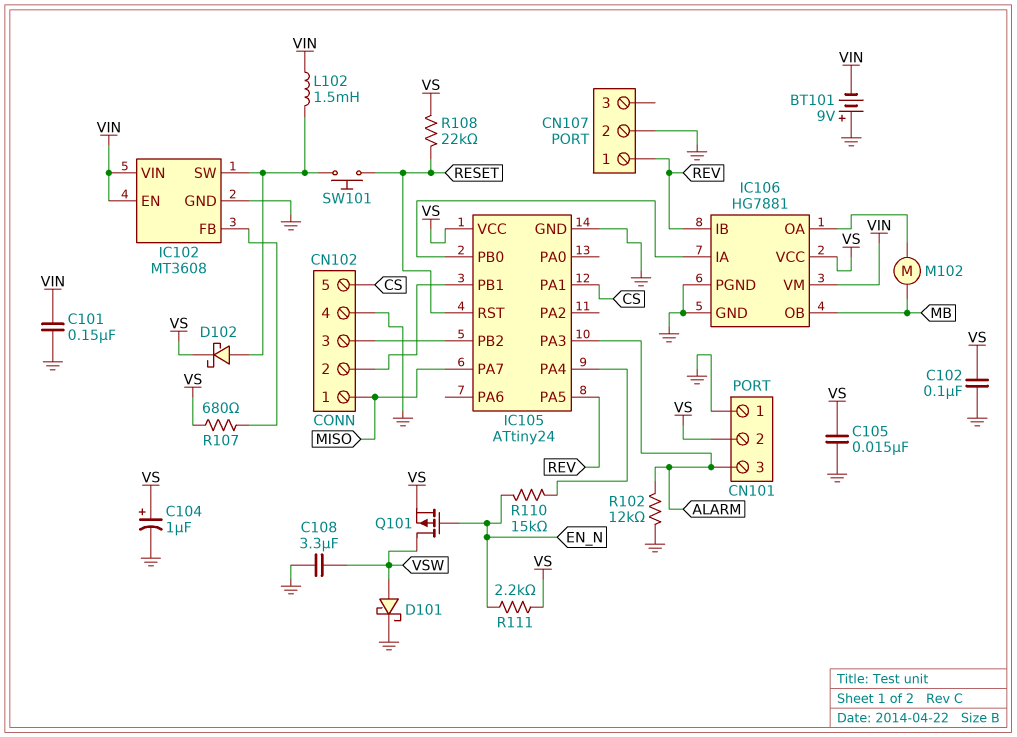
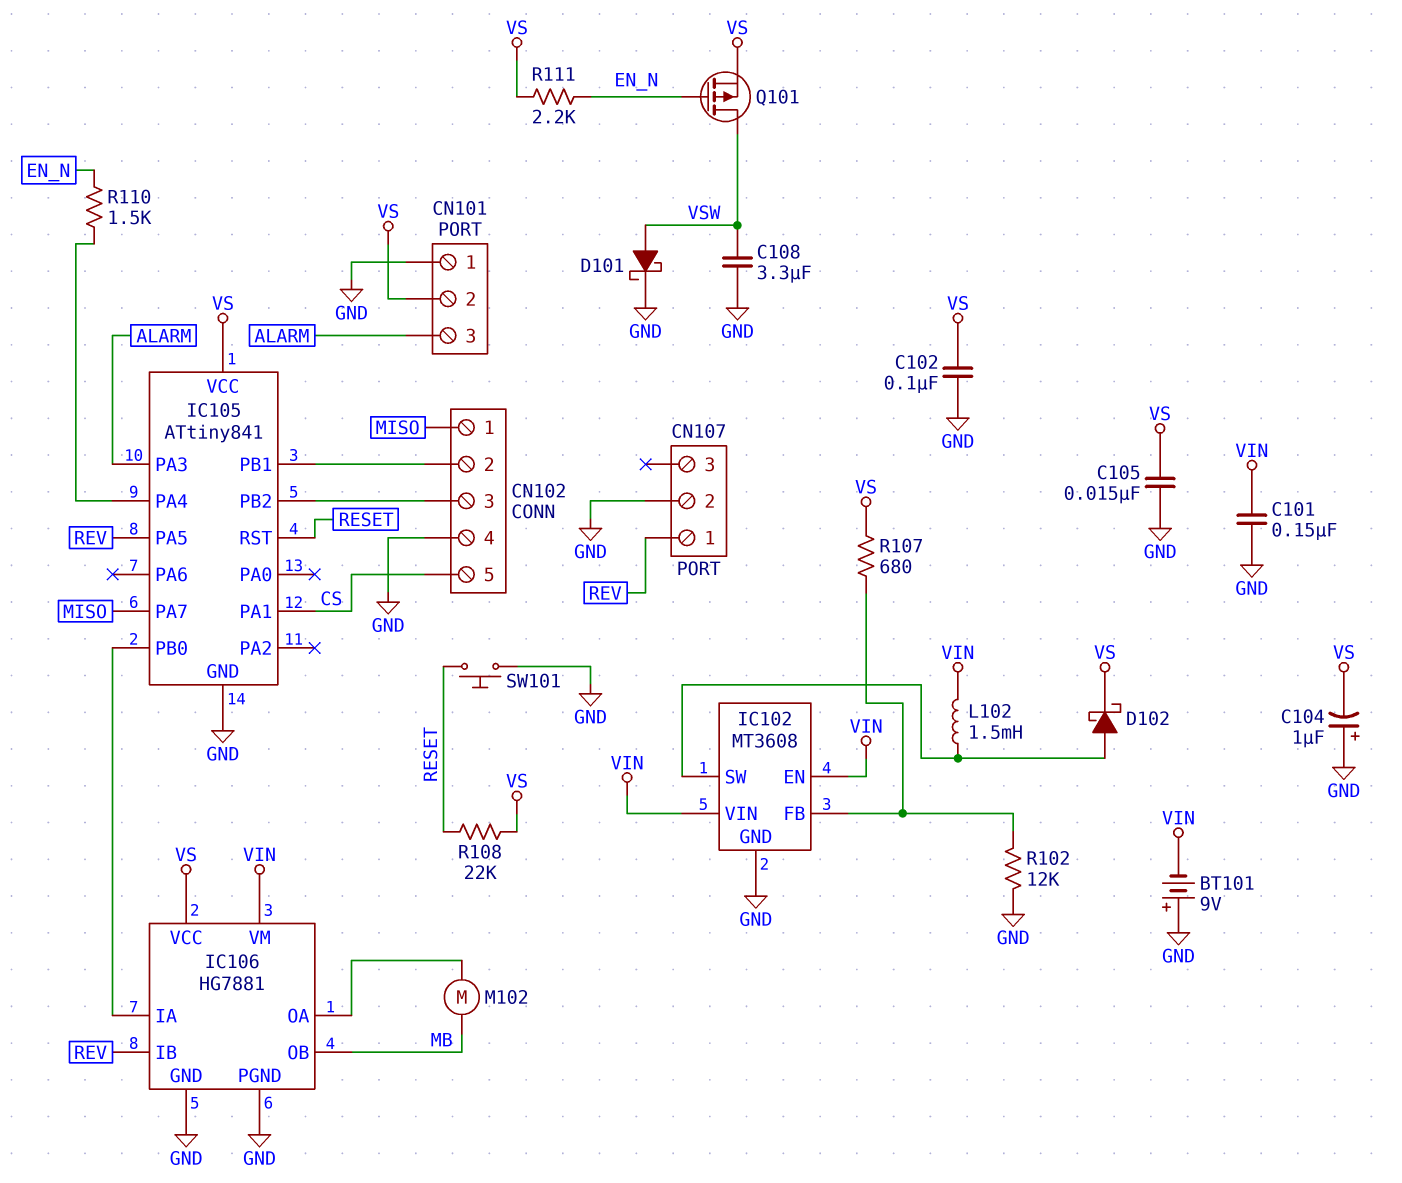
C104: 1uF (plus VS, minus GND) -> 1uF (plus GND, minus VS)
IC105: ATtiny24 -> ATtiny841
R102: 12k (ALARM, GND) -> 12k (GND, IC102/FB)
R110: 15k (EN_N, IC105/PA4) -> 1.5k (EN_N, IC105/PA4)
SW101: button (IC102/SW, RESET) -> button (GND, RESET)

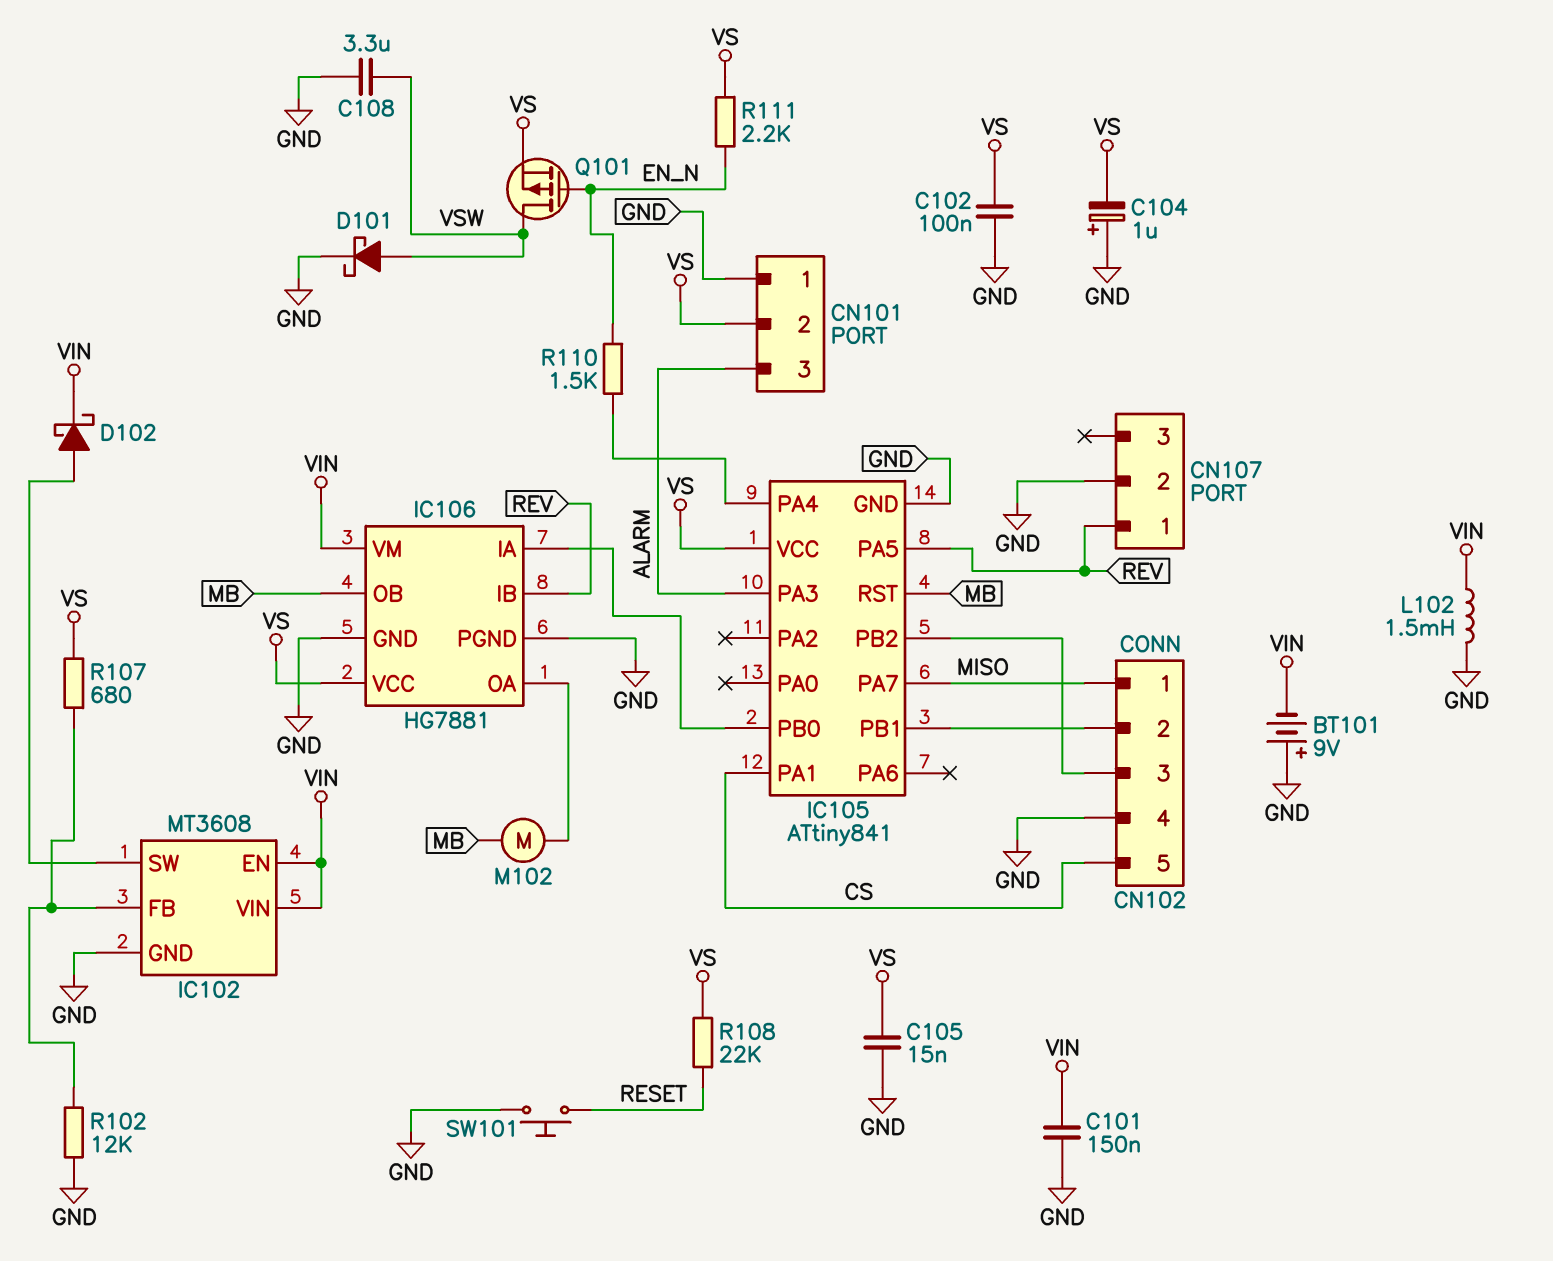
D102: schottky (A IC102/SW, K VS) -> schottky (A IC102/SW, K VIN)
IC105 pin RST: RESET -> MB
L102: 1.5mH (IC102/SW, VIN) -> 1.5mH (GND, VIN)

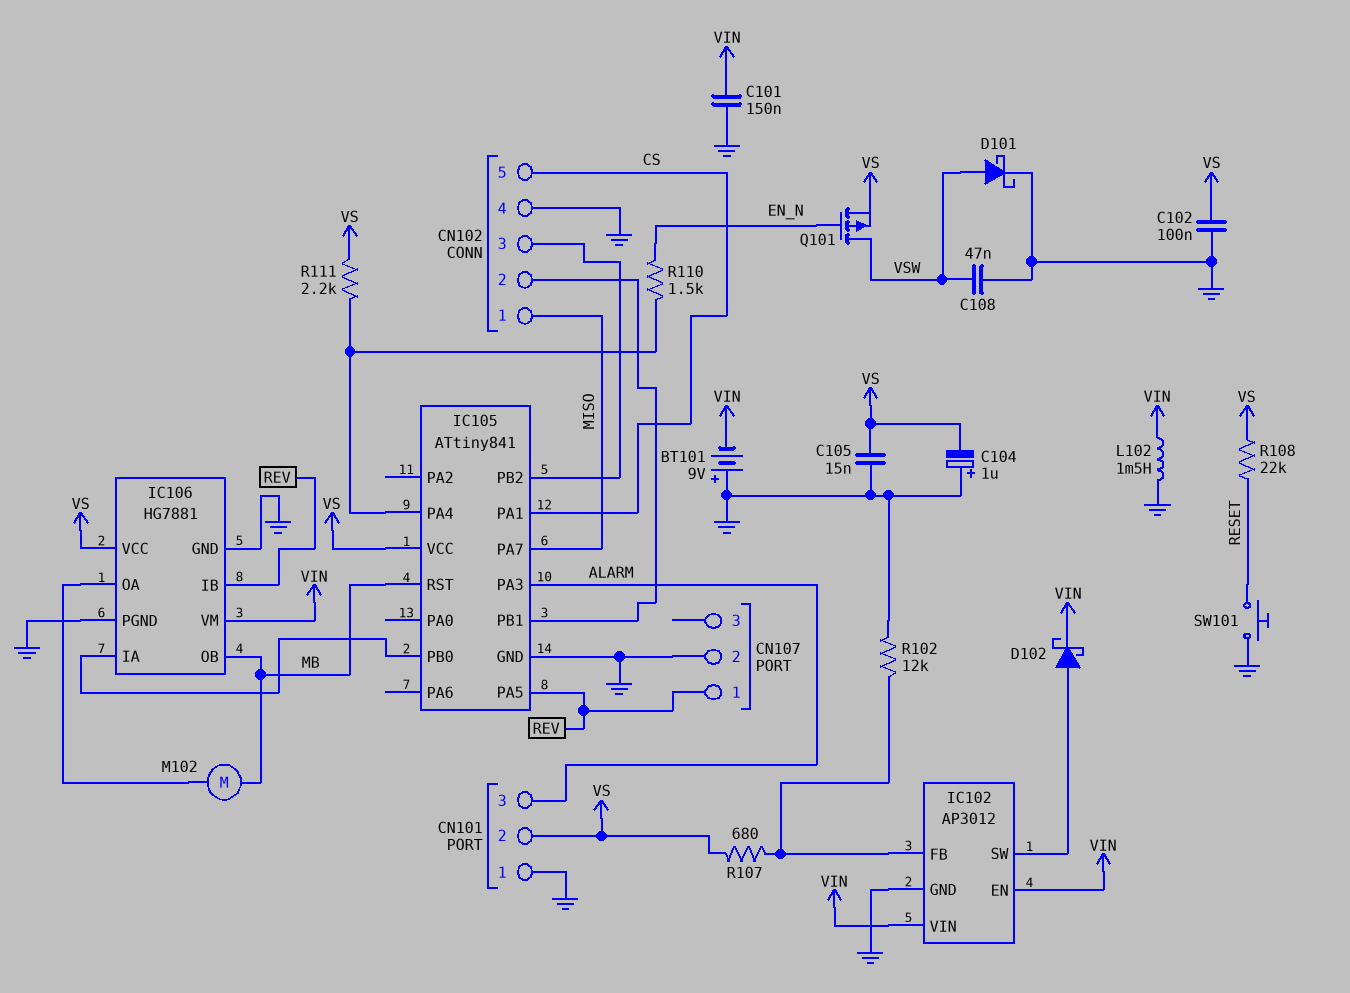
C108: 3.3uF (GND, VSW) -> 47nF (GND, VSW)
IC102: MT3608 -> AP3012
R111: 2.2k (EN_N, VS) -> 2.2k (IC105/PA4, VS)

